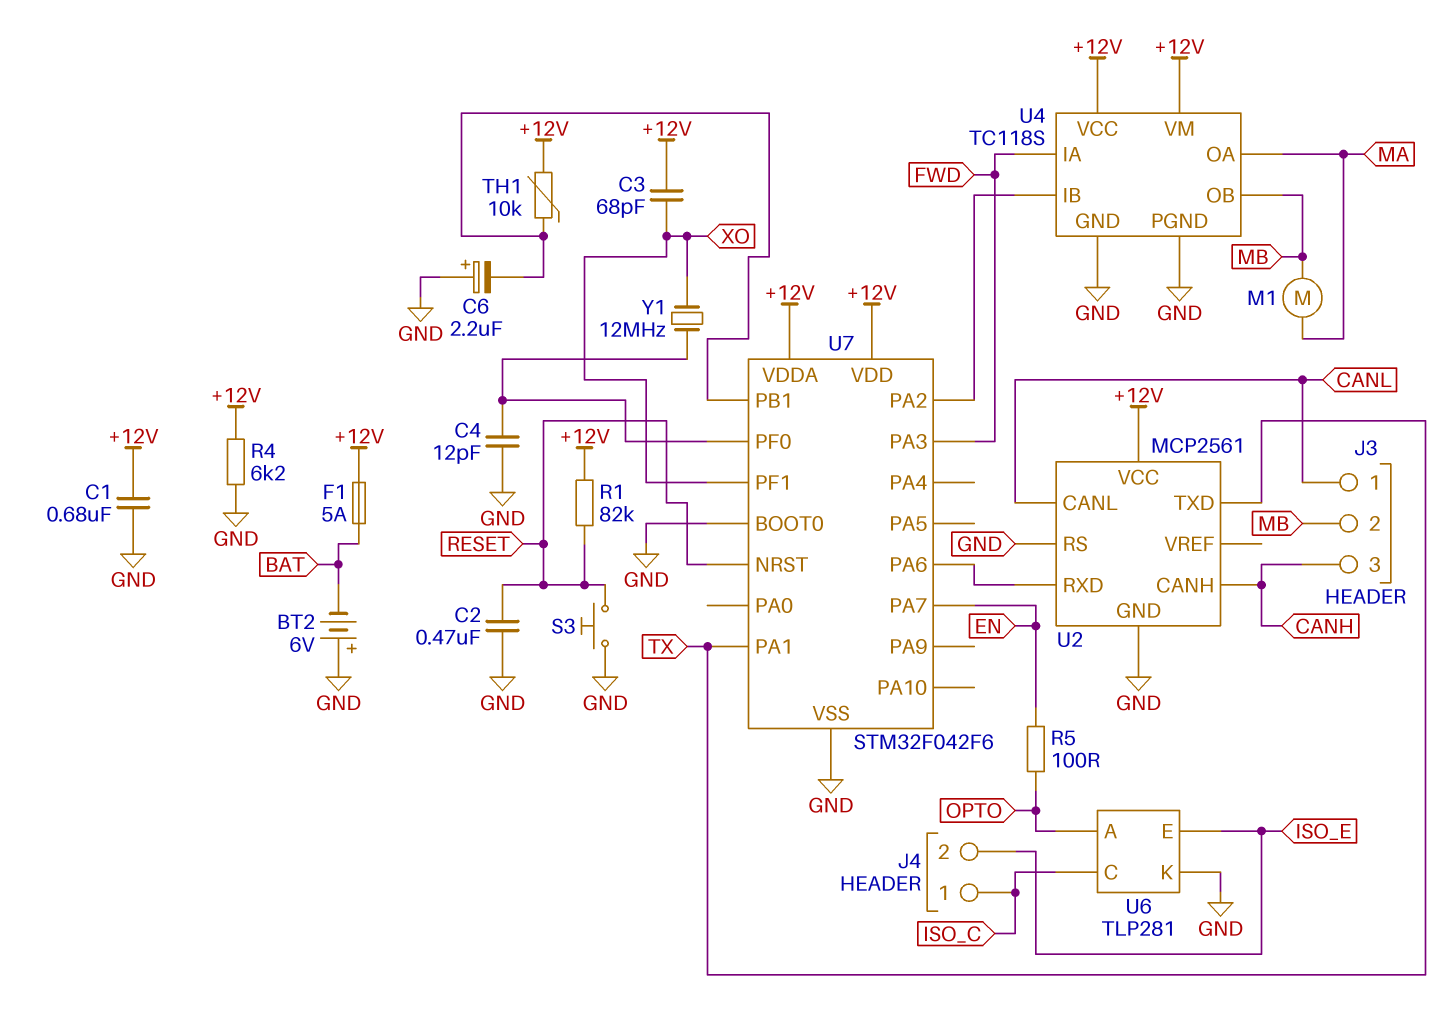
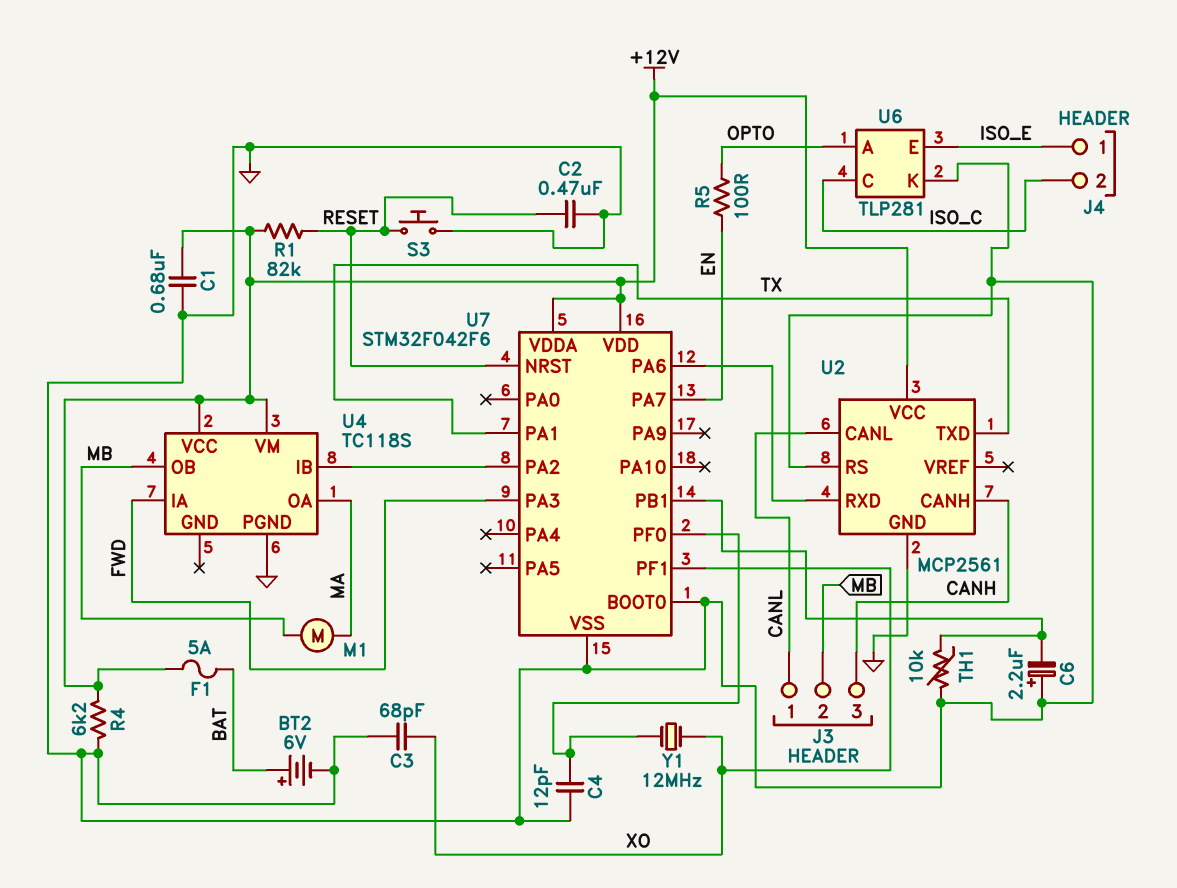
BT2: 6V (plus GND, minus BAT) -> 6V (plus BAT, minus GND)
C3: 68pF (+12V, XO) -> 68pF (GND, XO)
J4 pin 1: ISO_C -> ISO_E
J4 pin 2: ISO_E -> ISO_C
TH1: 10k (+12V, U7/PB1) -> 10k (GND, U7/PB1)
U4 pin GND: GND -> none

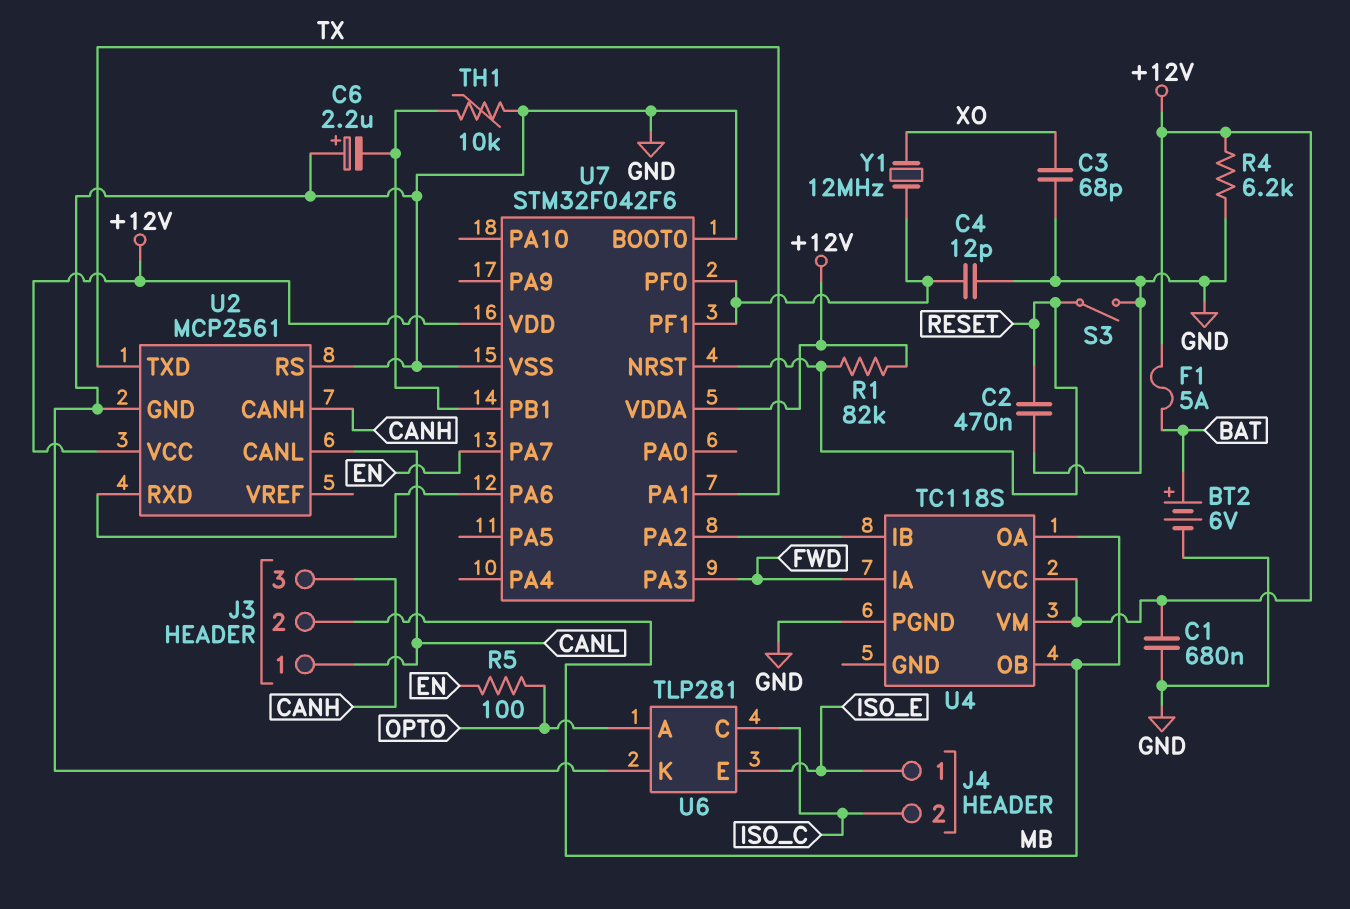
M1: motor (MA, MB) -> none
S3: button (GND, RESET) -> switch (GND, RESET)
U4 pin OA: MA -> MB
U7 pin PF1: XO -> U7/PF0

